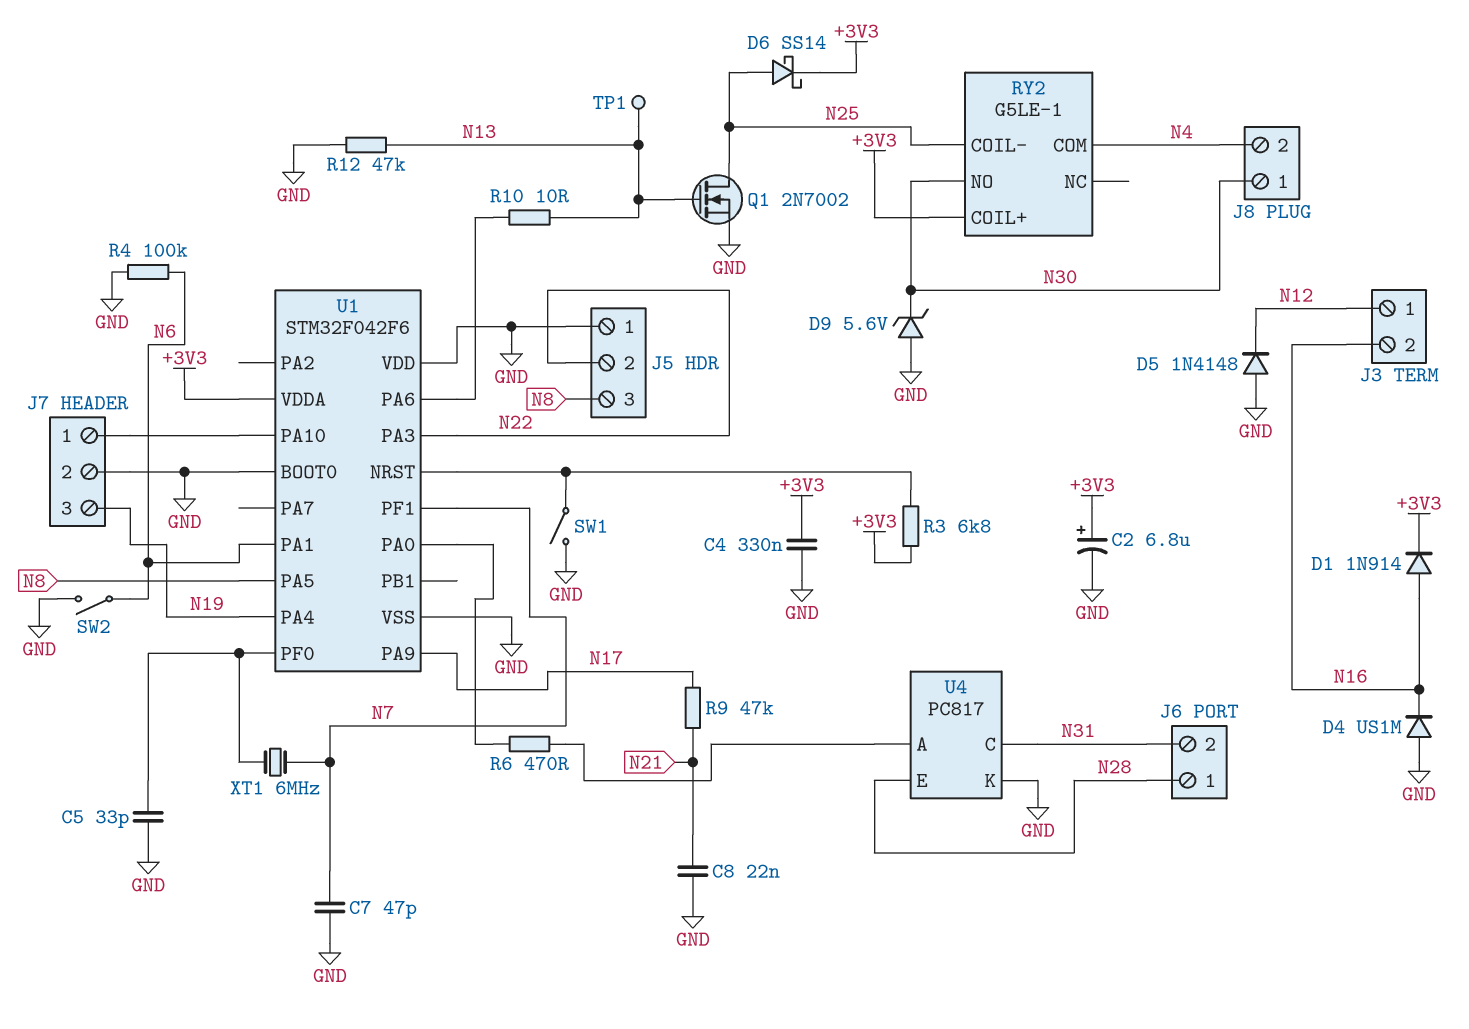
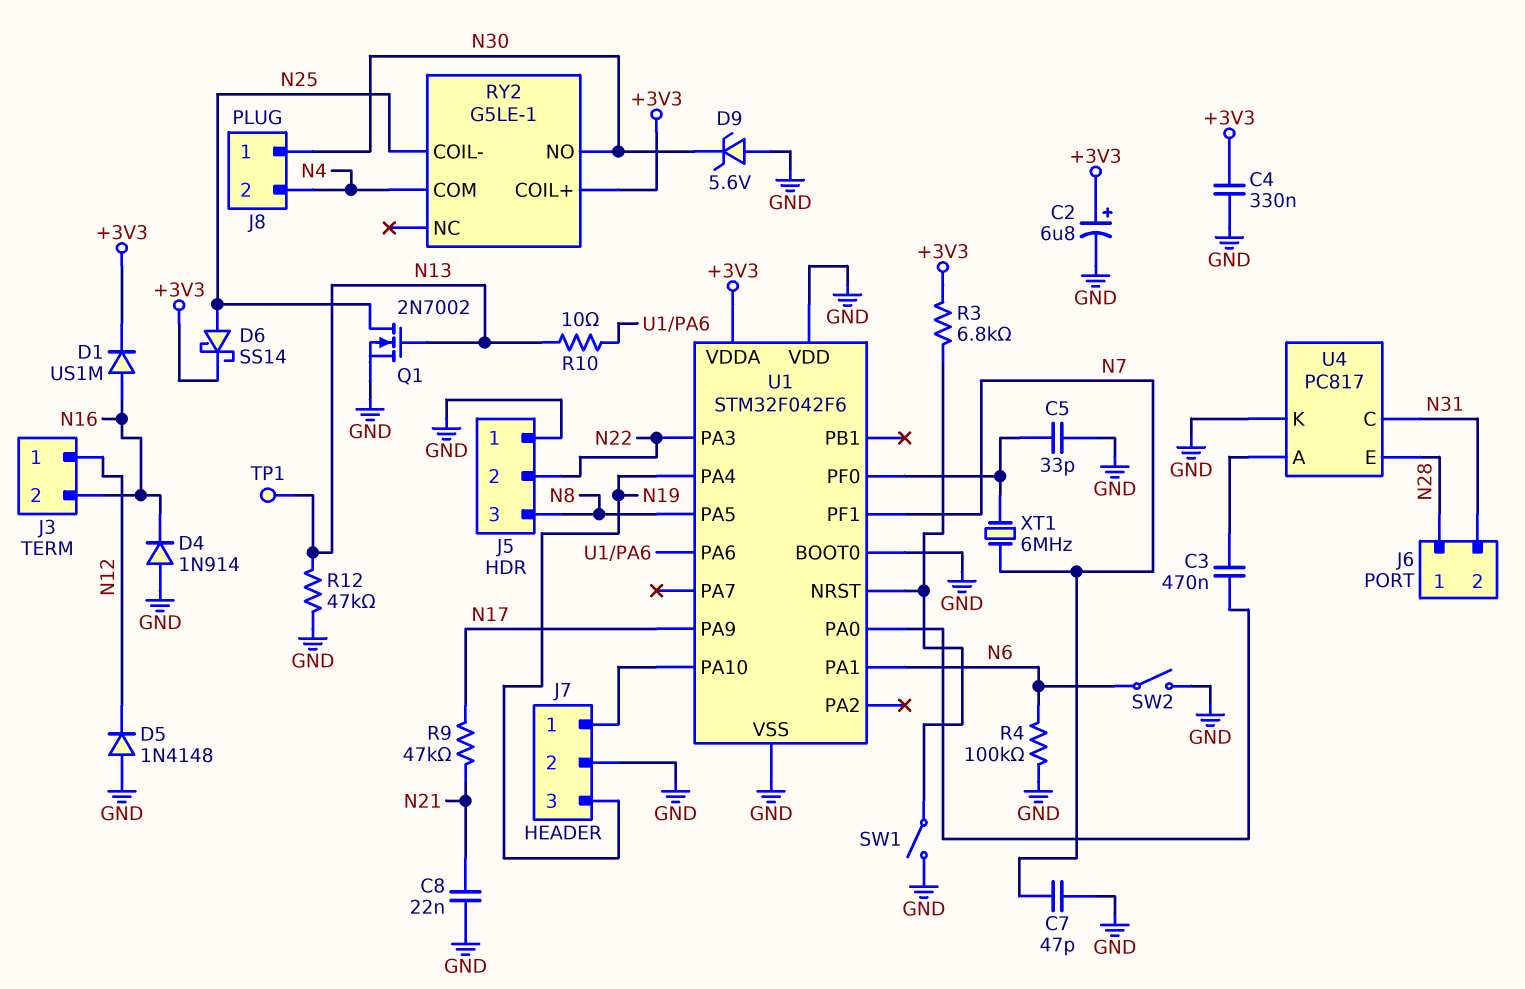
C3: none -> 470nF (U1/PA0, U4/A)
D1: diode 1N914 (A N16, K +3V3) -> diode US1M (A N16, K +3V3)
D4: diode US1M (A GND, K N16) -> diode 1N914 (A GND, K N16)
R6: 470 (U1/PA0, U4/A) -> none

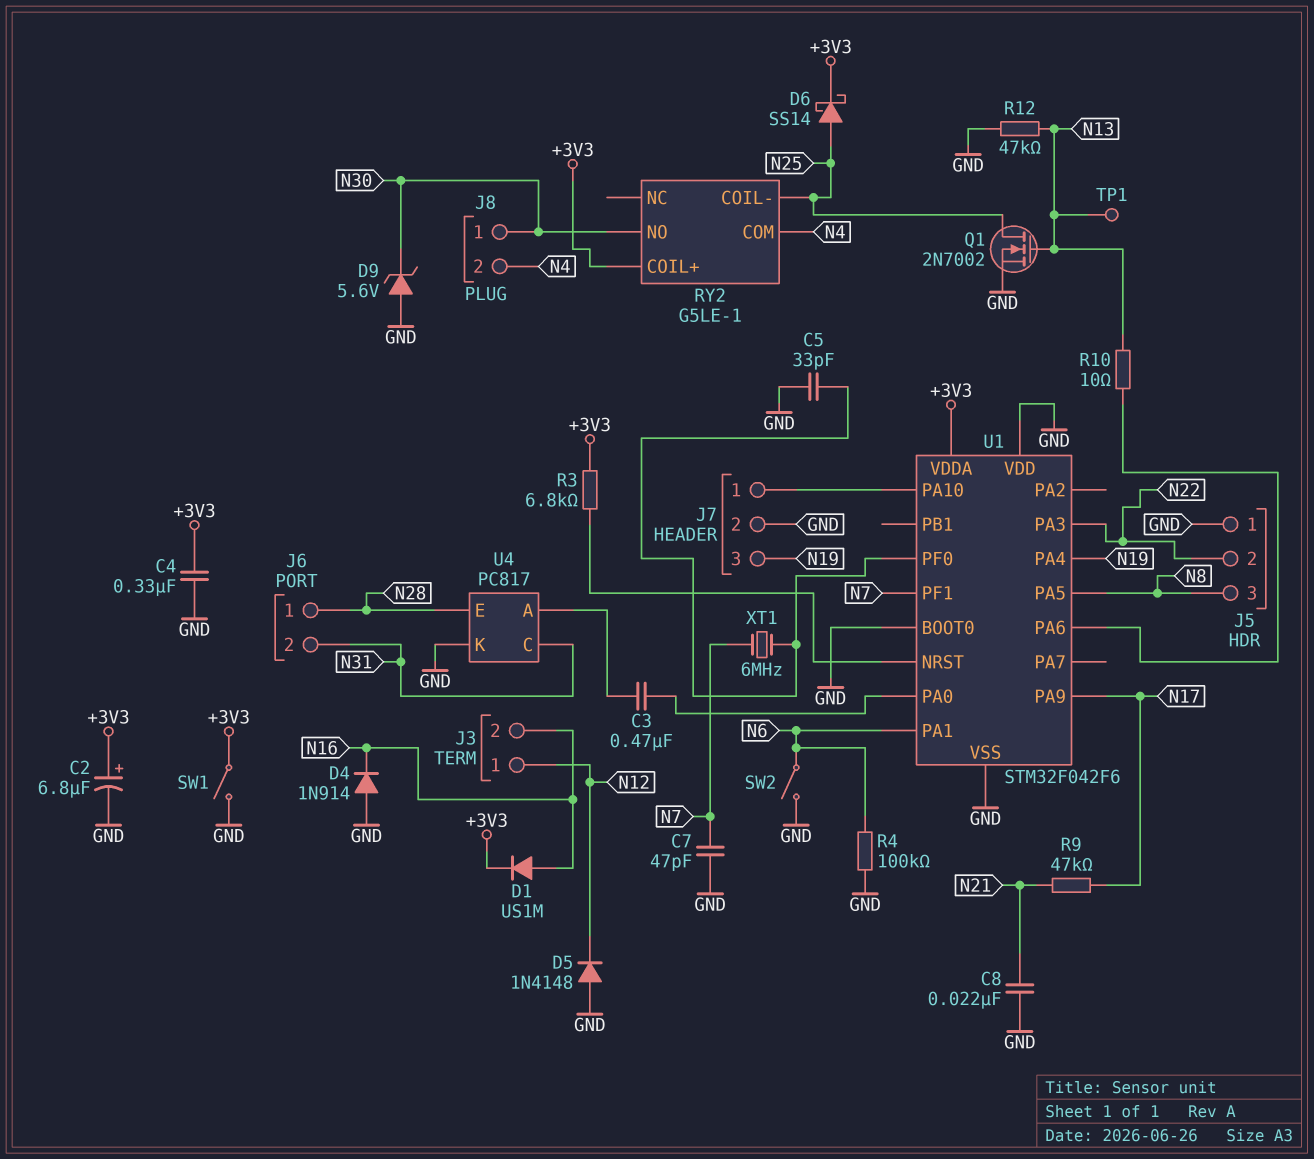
SW1: switch (GND, U1/NRST) -> switch (+3V3, GND)

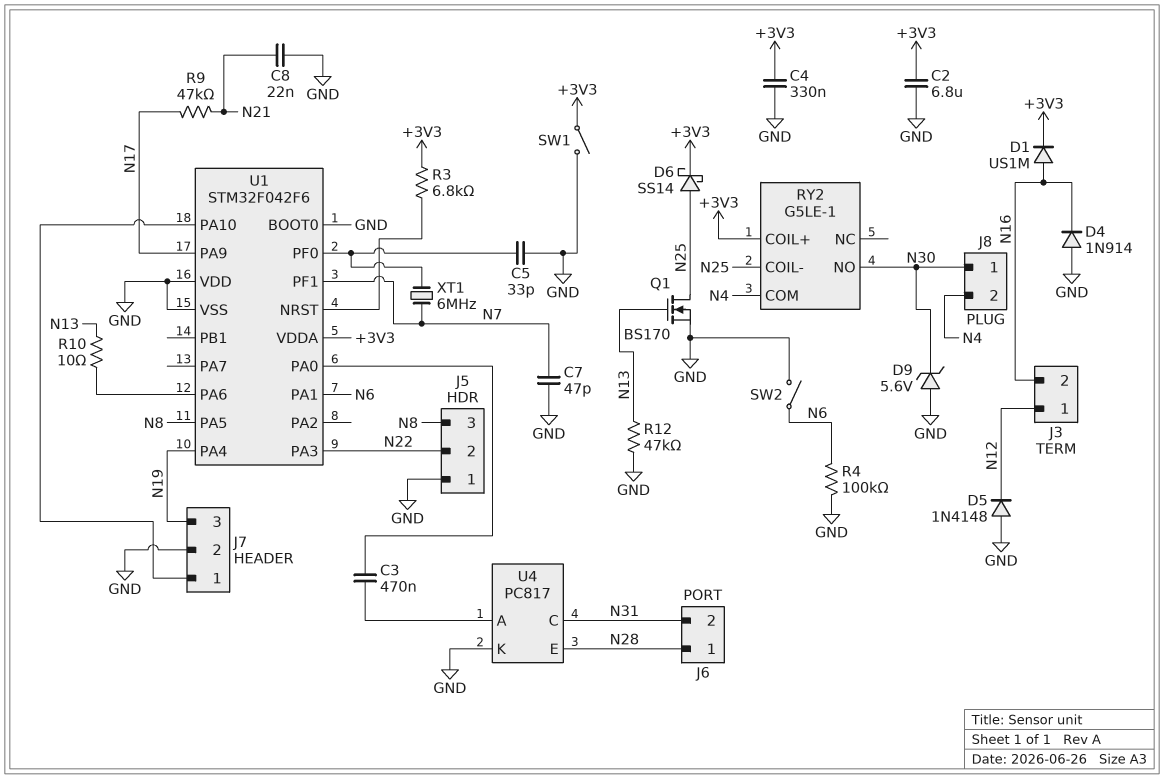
C2: 6.8uF (plus +3V3, minus GND) -> 6.8uF (+3V3, GND)
Q1: NMOS 2N7002 (G N13, D N25, S GND) -> NMOS BS170 (G N13, D N25, S GND)
TP1: test point (N13) -> none

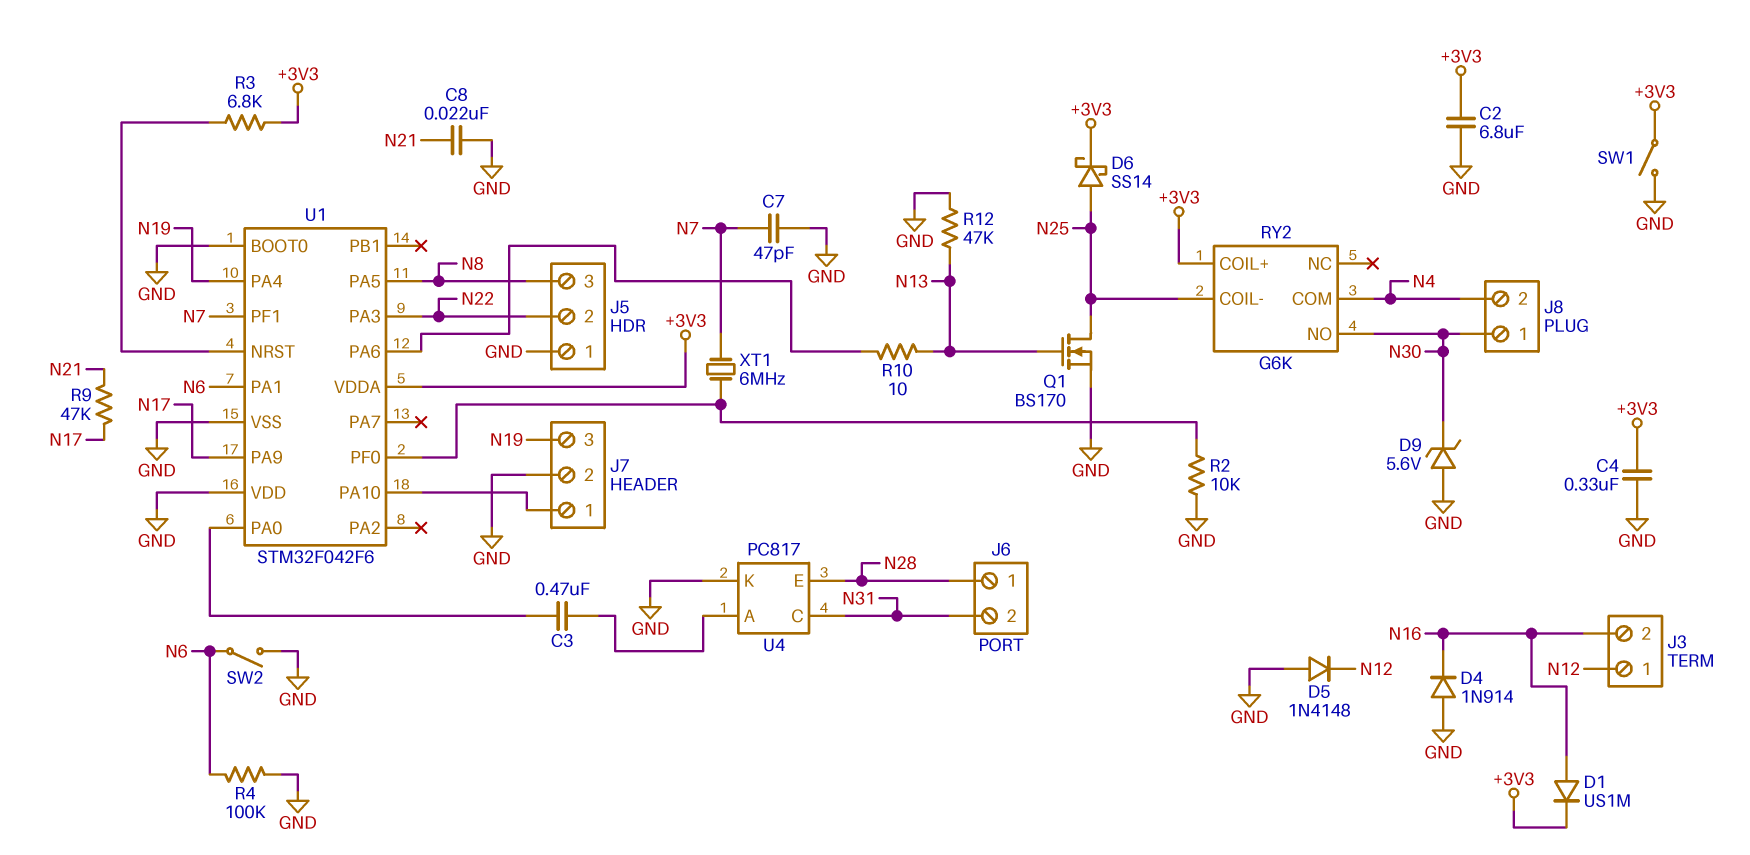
C5: 33pF (GND, U1/PF0) -> none
R2: none -> 10k (GND, U1/PF0)
RY2: G5LE-1 -> G6K

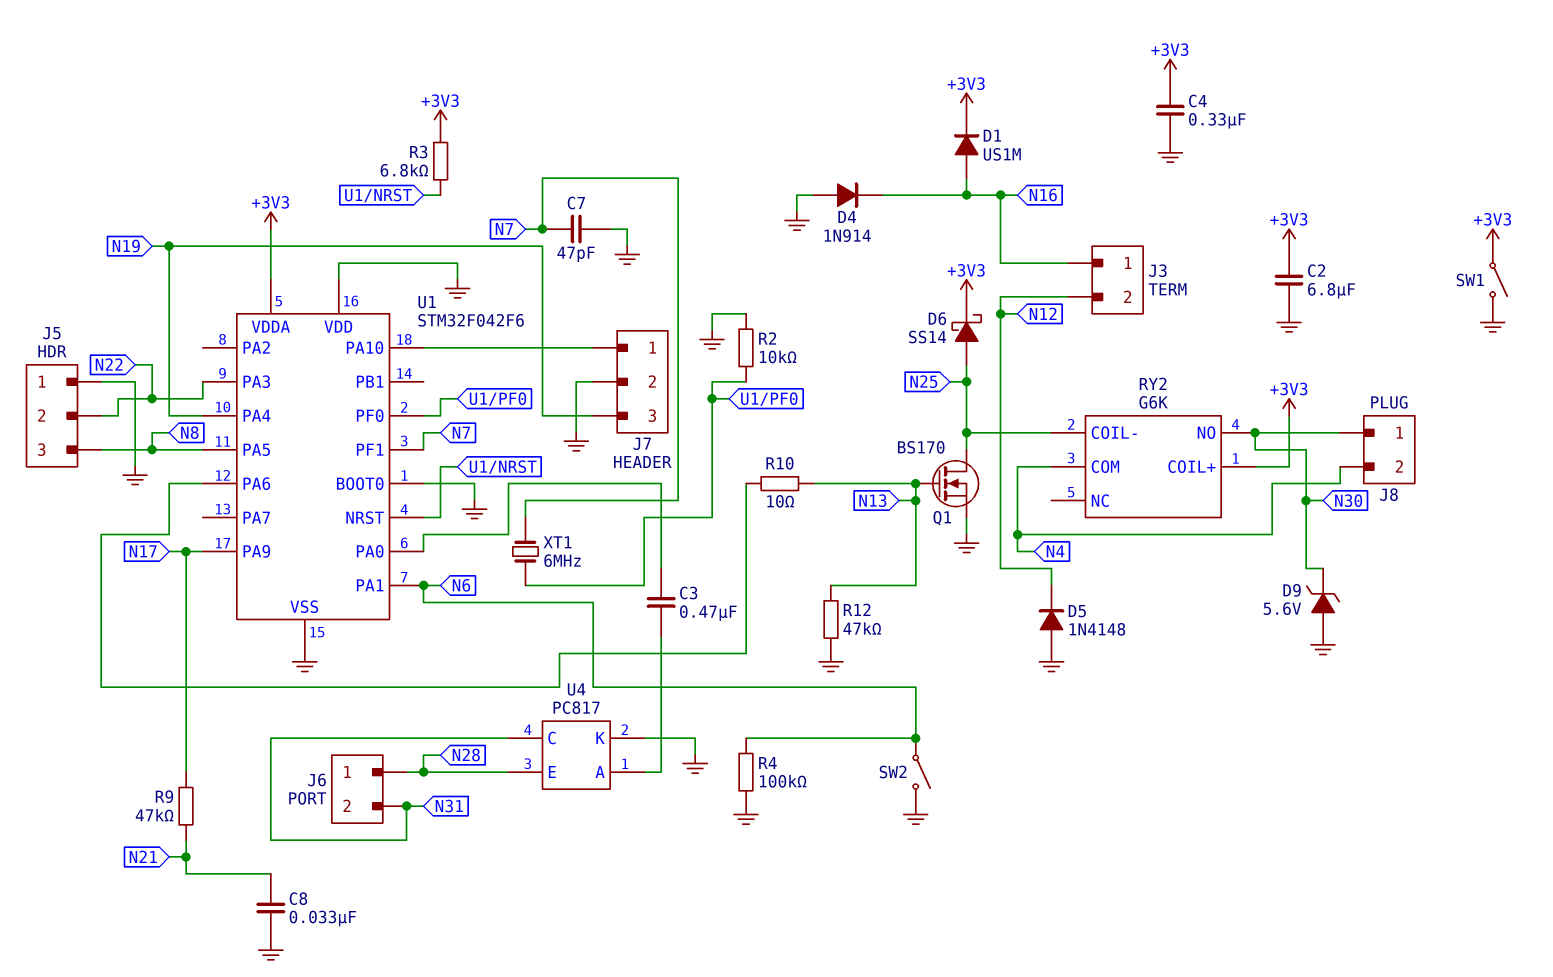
C8: 22nF (GND, N21) -> 33nF (GND, N21)
J3 pin 1: N12 -> N16
J3 pin 2: N16 -> N12

